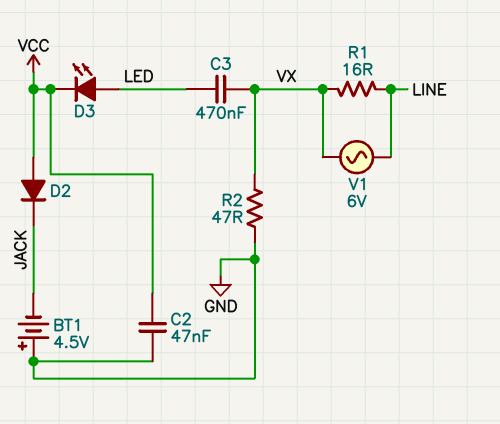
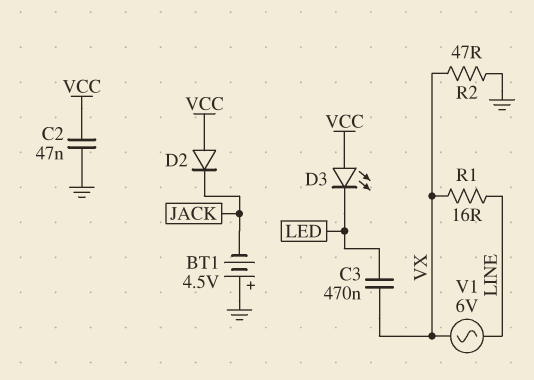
D3: LED (A LED, K VCC) -> LED (A VCC, K LED)

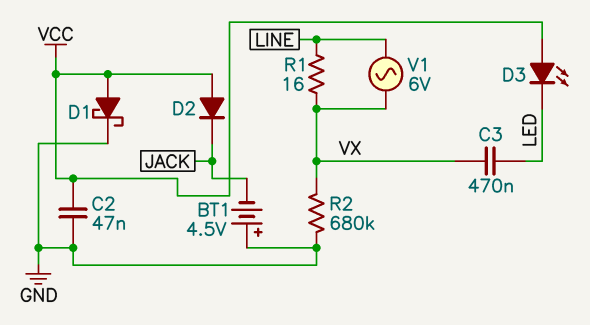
D1: none -> schottky (A VCC, K GND)
R2: 47 (GND, VX) -> 680k (GND, VX)

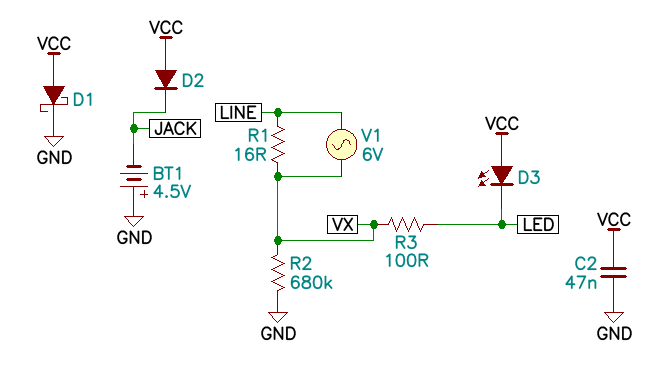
C3: 470nF (LED, VX) -> none
R3: none -> 100 (LED, VX)

